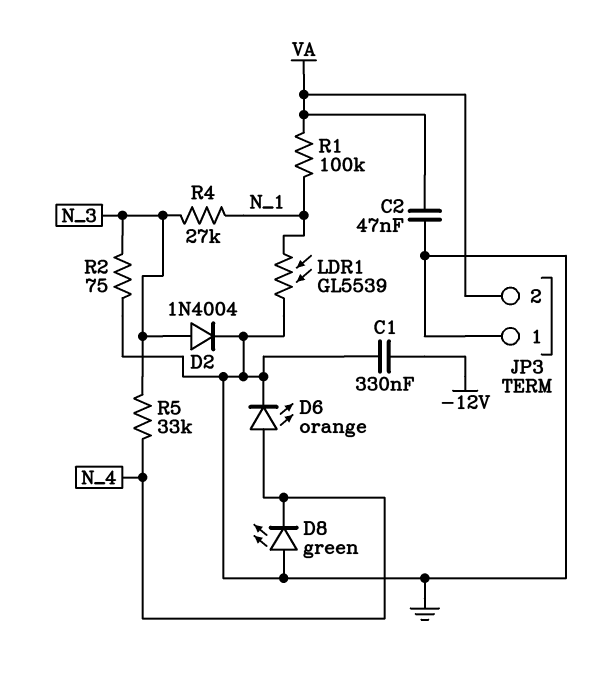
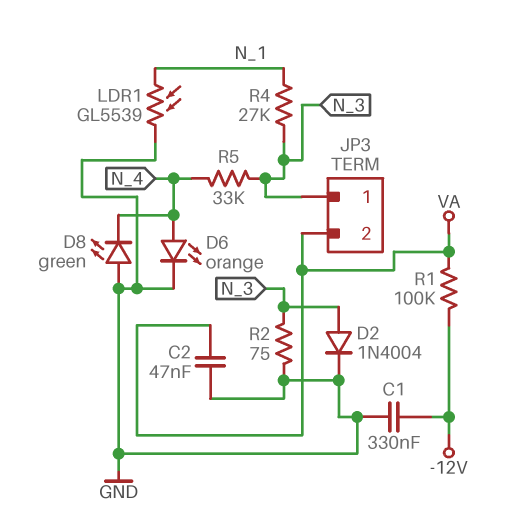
JP3 pin 1: GND -> N_3
R1: 100k (N_1, VA) -> 100k (-12V, VA)

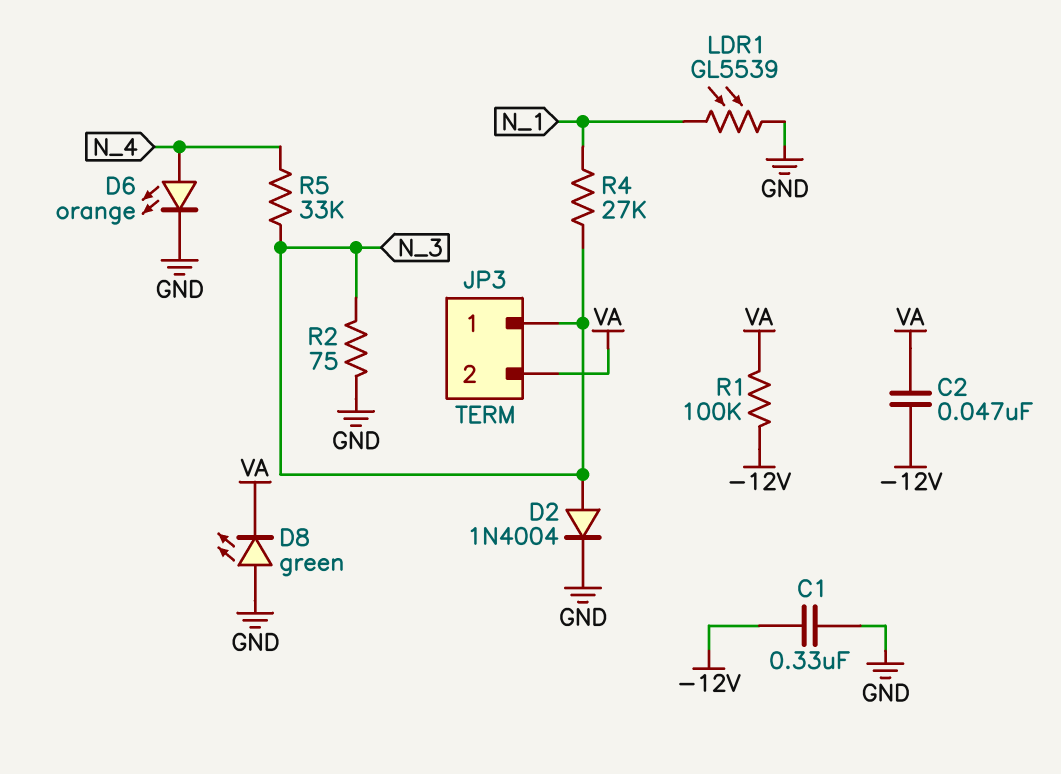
C2: 47nF (GND, VA) -> 47nF (-12V, VA)
D8: LED green (A GND, K N_4) -> LED green (A GND, K VA)

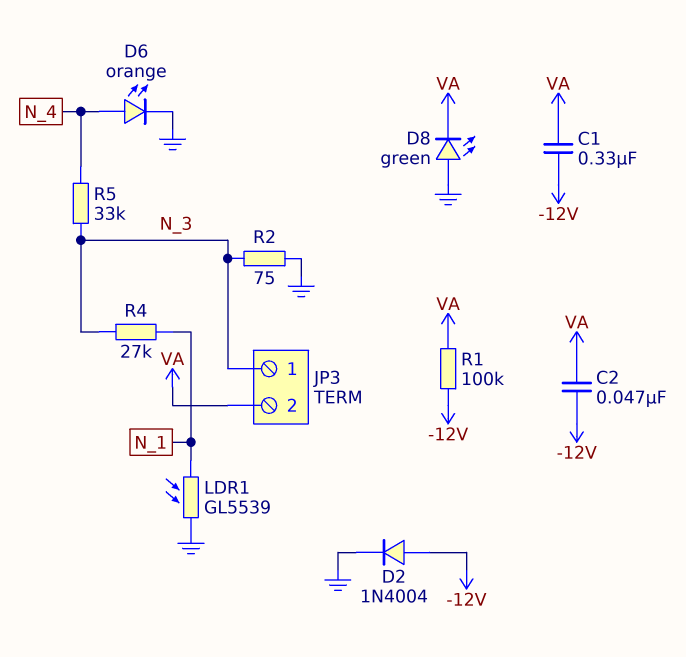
C1: 330nF (-12V, GND) -> 330nF (-12V, VA)
D2: diode 1N4004 (A N_3, K GND) -> diode 1N4004 (A -12V, K GND)

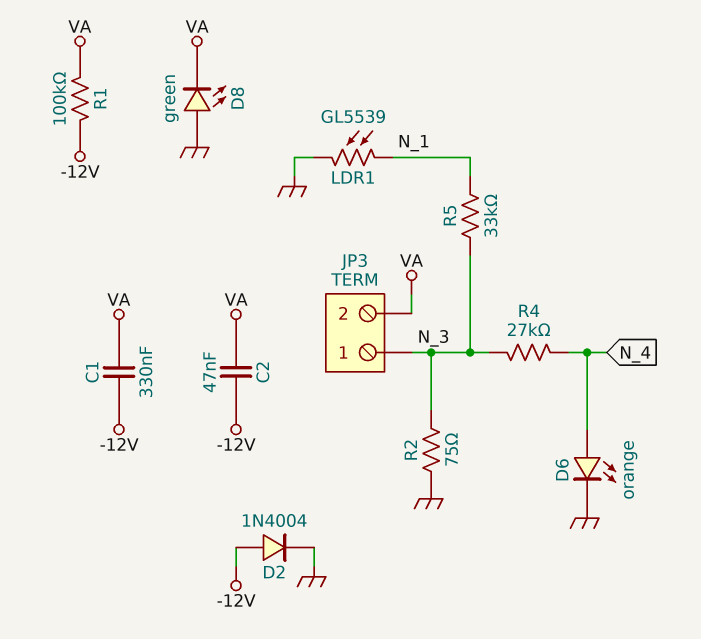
R4: 27k (N_1, N_3) -> 27k (N_3, N_4)
R5: 33k (N_3, N_4) -> 33k (N_1, N_3)

